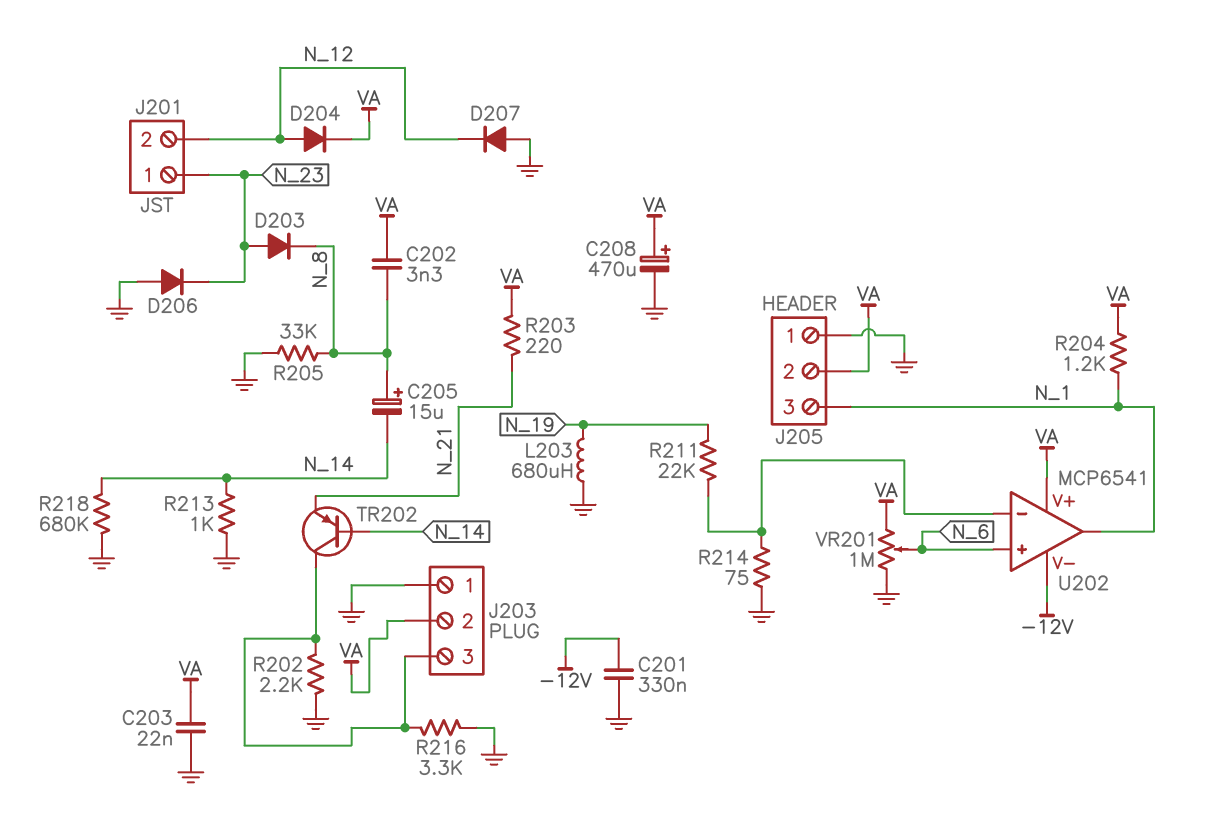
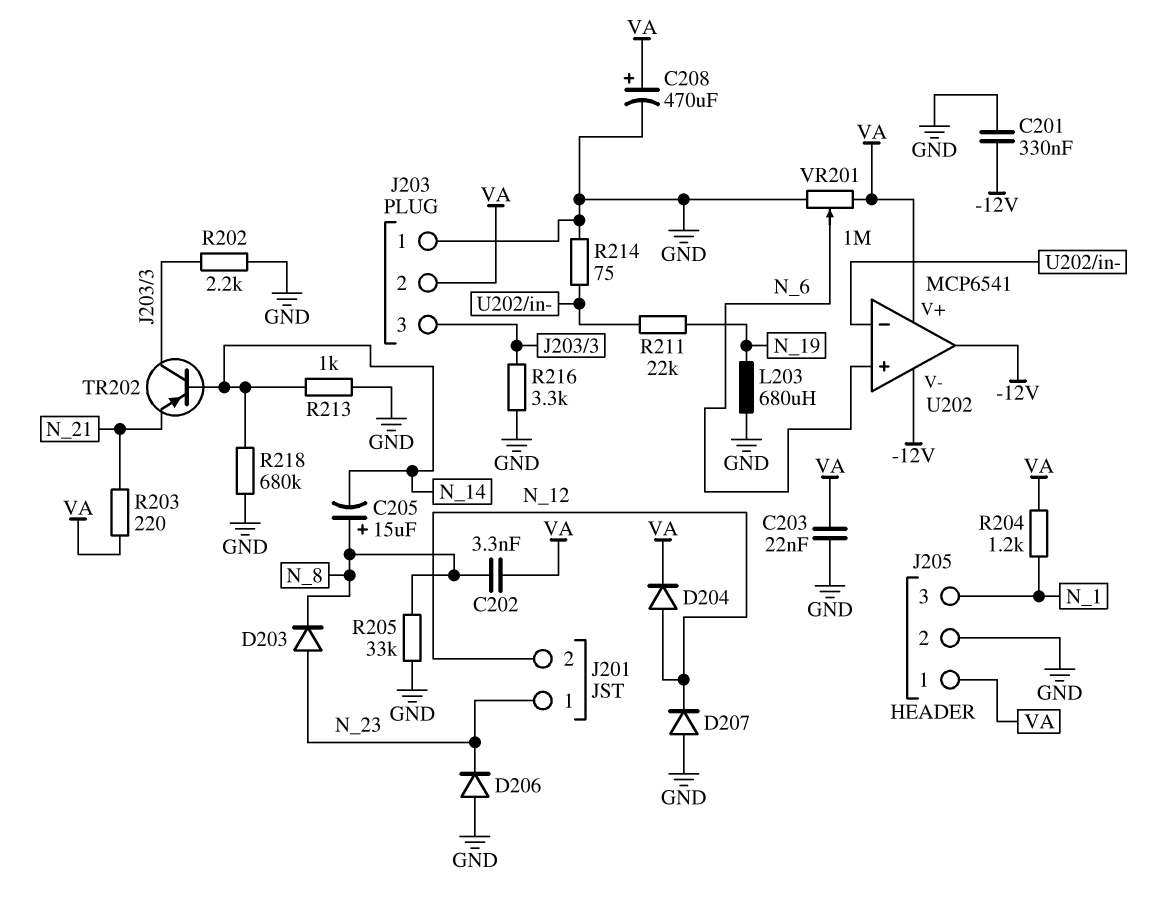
J205 pin 1: GND -> VA
J205 pin 2: VA -> GND
U202 pin out: N_1 -> -12V

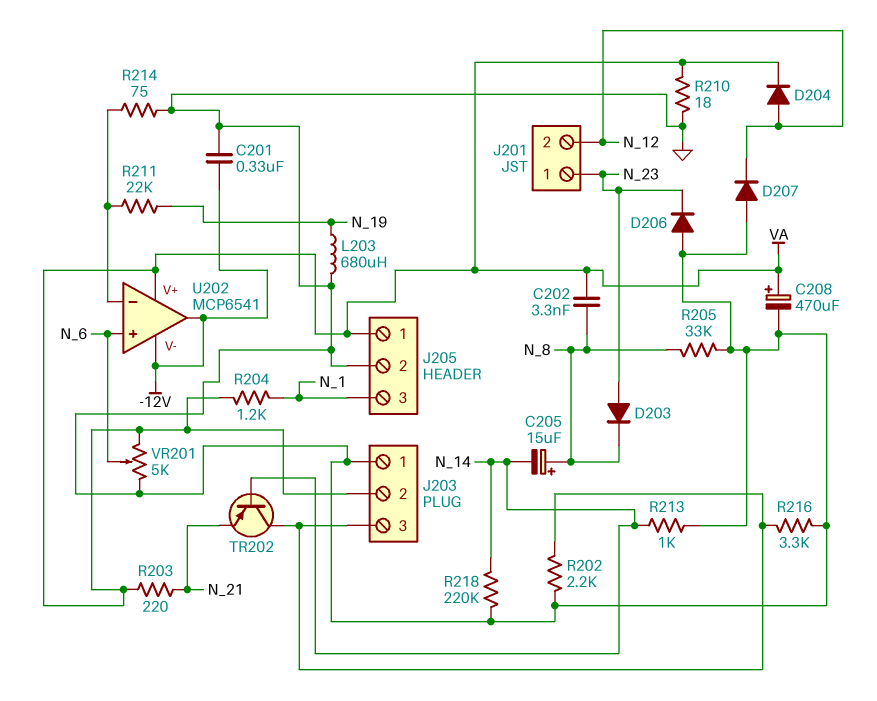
C203: 22nF (GND, VA) -> none
R210: none -> 18 (GND, VA)
R218: 680k (GND, N_14) -> 220k (GND, N_14)
VR201: 1M (GND, VA, wiper N_6) -> 5k (GND, VA, wiper N_6)

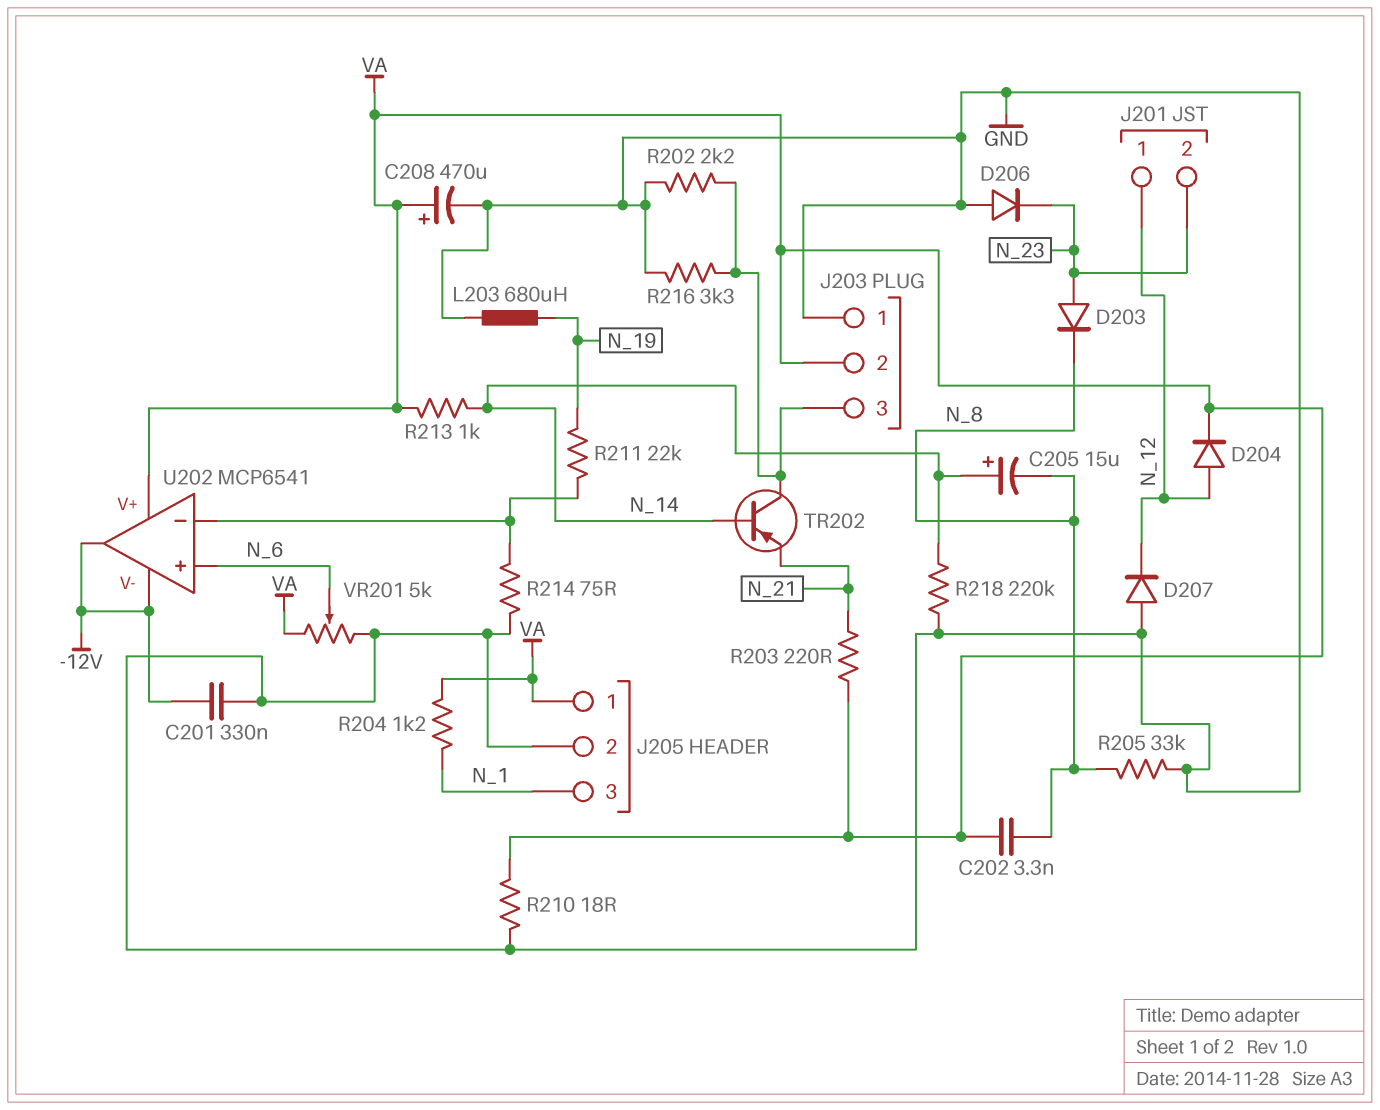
C205: 15uF (plus N_8, minus N_14) -> 15uF (plus N_14, minus N_8)
J201 pin 1: N_23 -> N_12
J201 pin 2: N_12 -> N_23
R213: 1k (GND, N_14) -> 1k (N_14, VA)

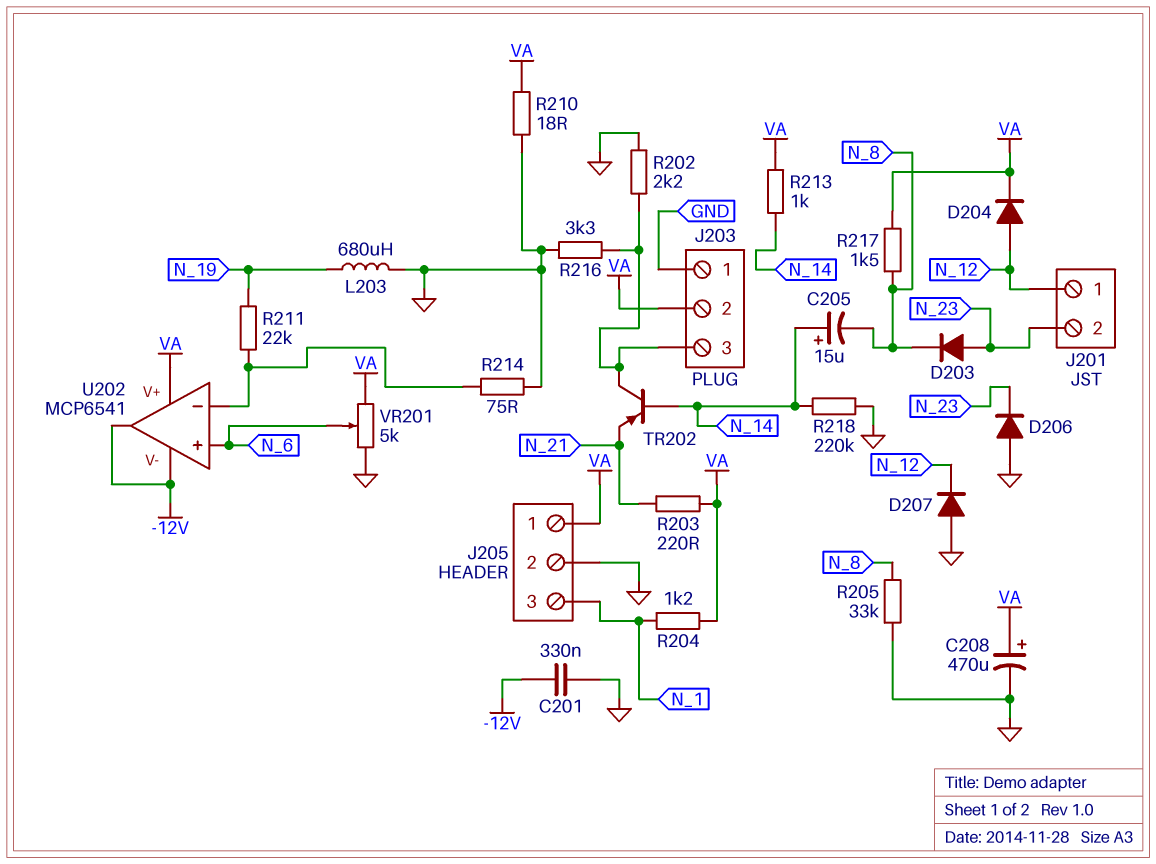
C202: 3.3nF (N_8, VA) -> none
R217: none -> 1.5k (N_8, VA)

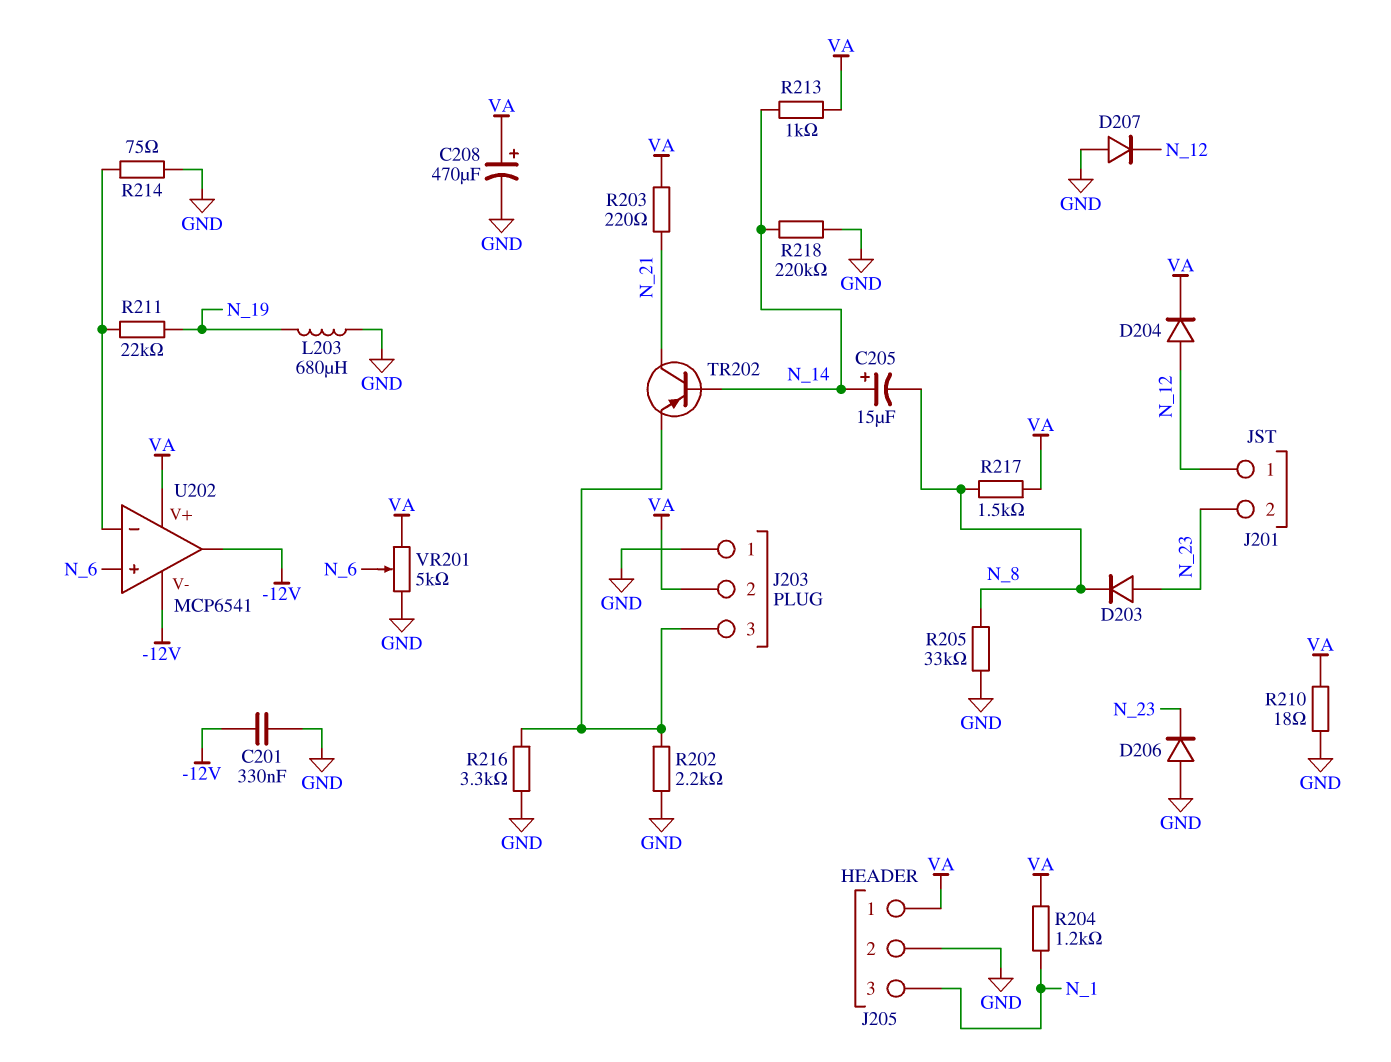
TR202: PNP (B N_14, C J203/3, E N_21) -> PNP (B N_14, C N_21, E J203/3)

